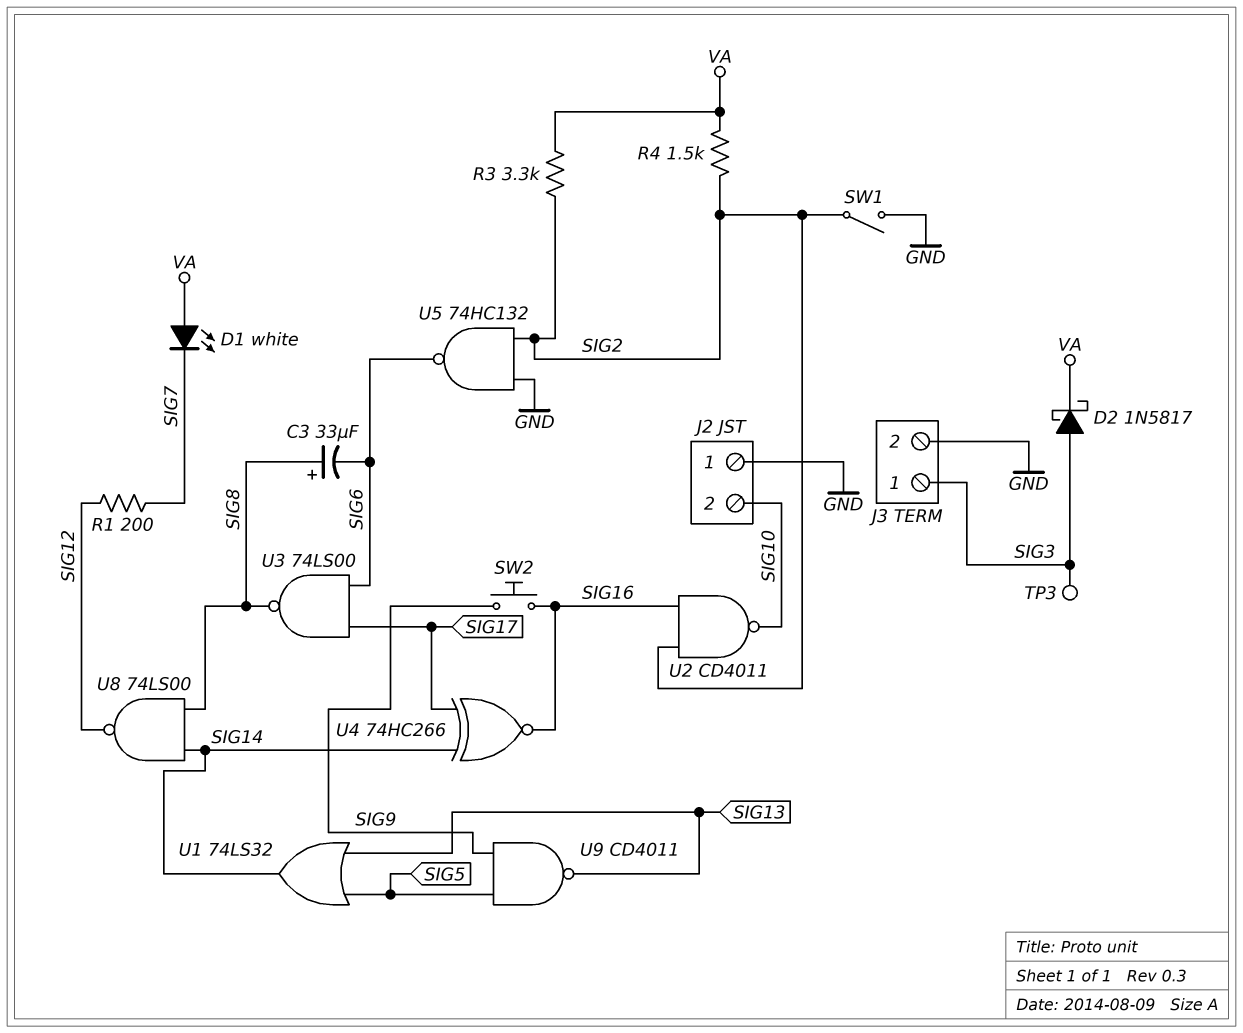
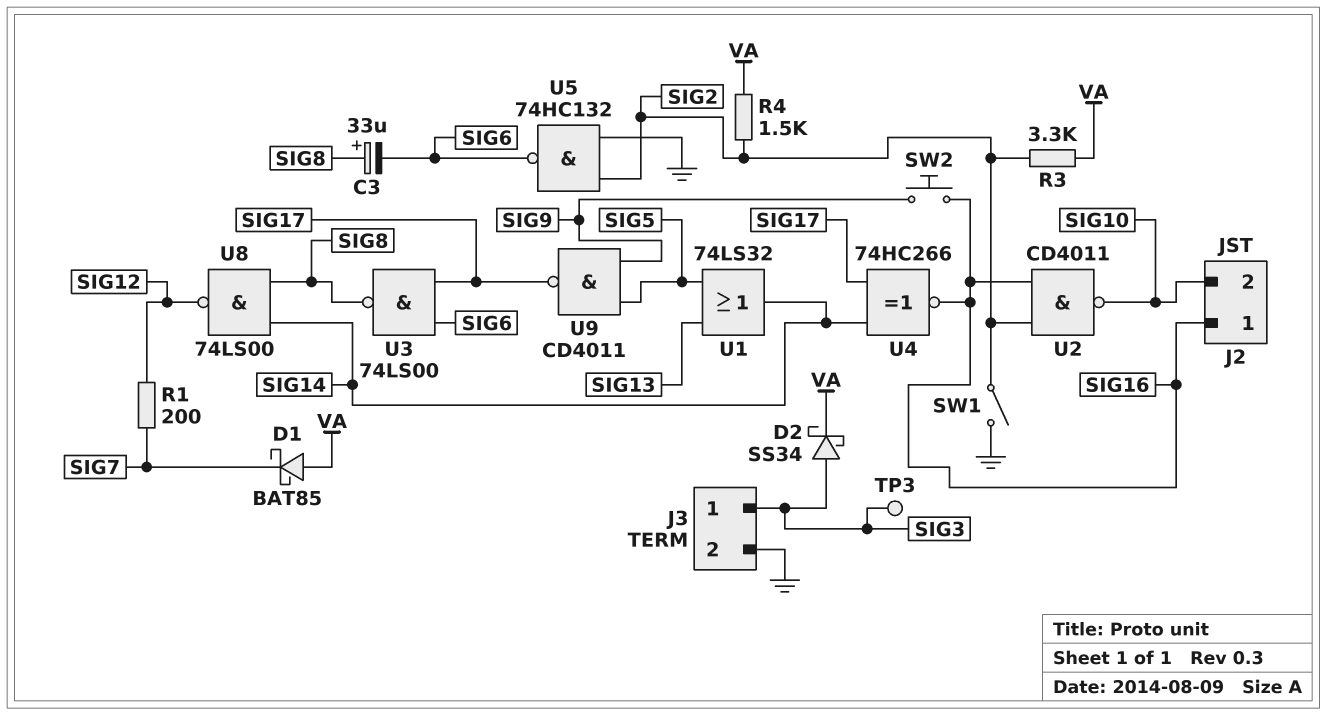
D1: LED white (A VA, K SIG7) -> schottky BAT85 (A VA, K SIG7)
D2: schottky 1N5817 (A SIG3, K VA) -> schottky SS34 (A SIG3, K VA)
J2 pin 1: GND -> SIG16
U9: NAND CD4011 (in SIG5, in SIG9, out SIG13) -> NAND CD4011 (in SIG5, in SIG9, out SIG17)

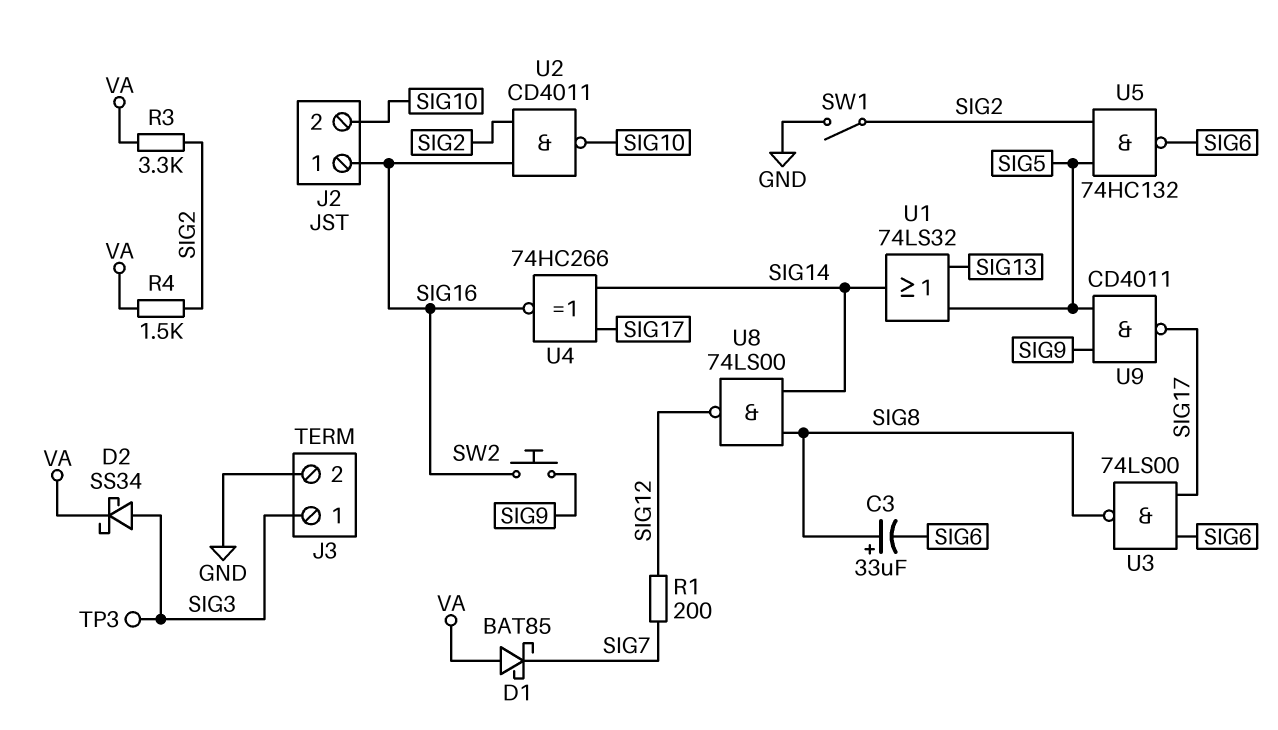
U5: NAND 74HC132 (in GND, in SIG2, out SIG6) -> NAND 74HC132 (in SIG2, in SIG5, out SIG6)

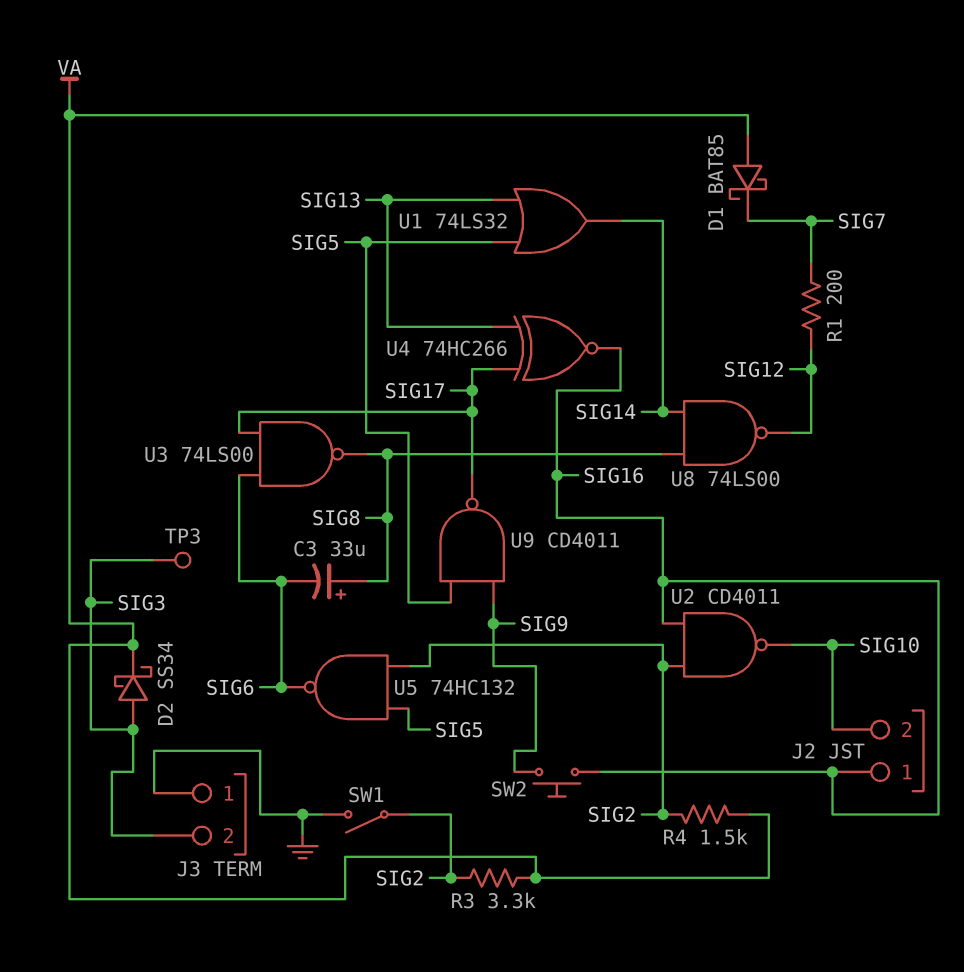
J3 pin 1: SIG3 -> GND
J3 pin 2: GND -> SIG3
U4: XNOR 74HC266 (in SIG14, in SIG17, out SIG16) -> XNOR 74HC266 (in SIG13, in SIG17, out SIG16)

